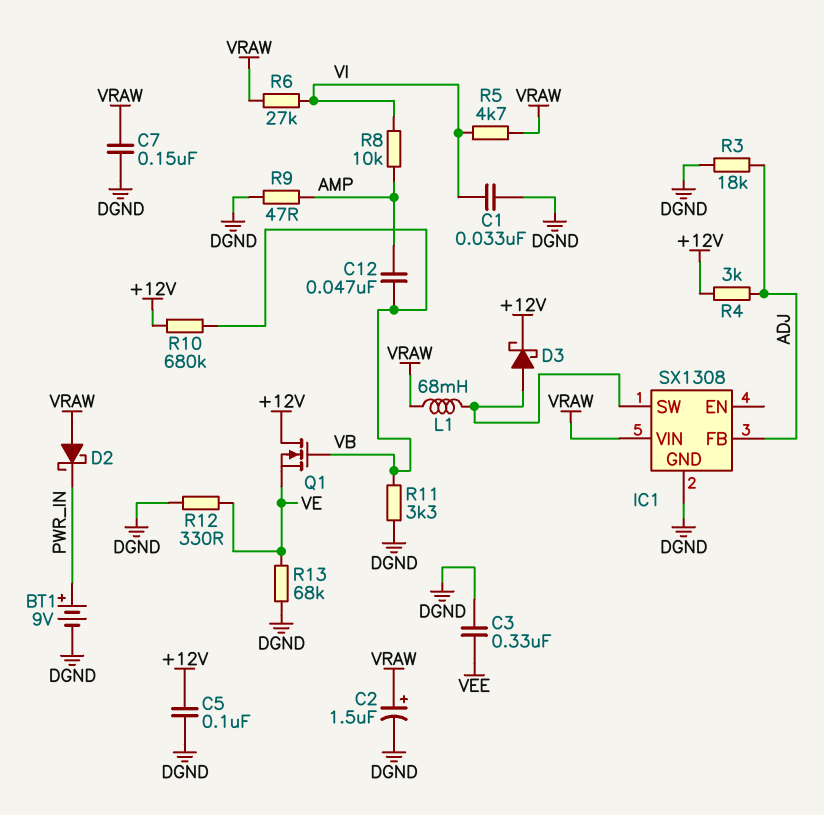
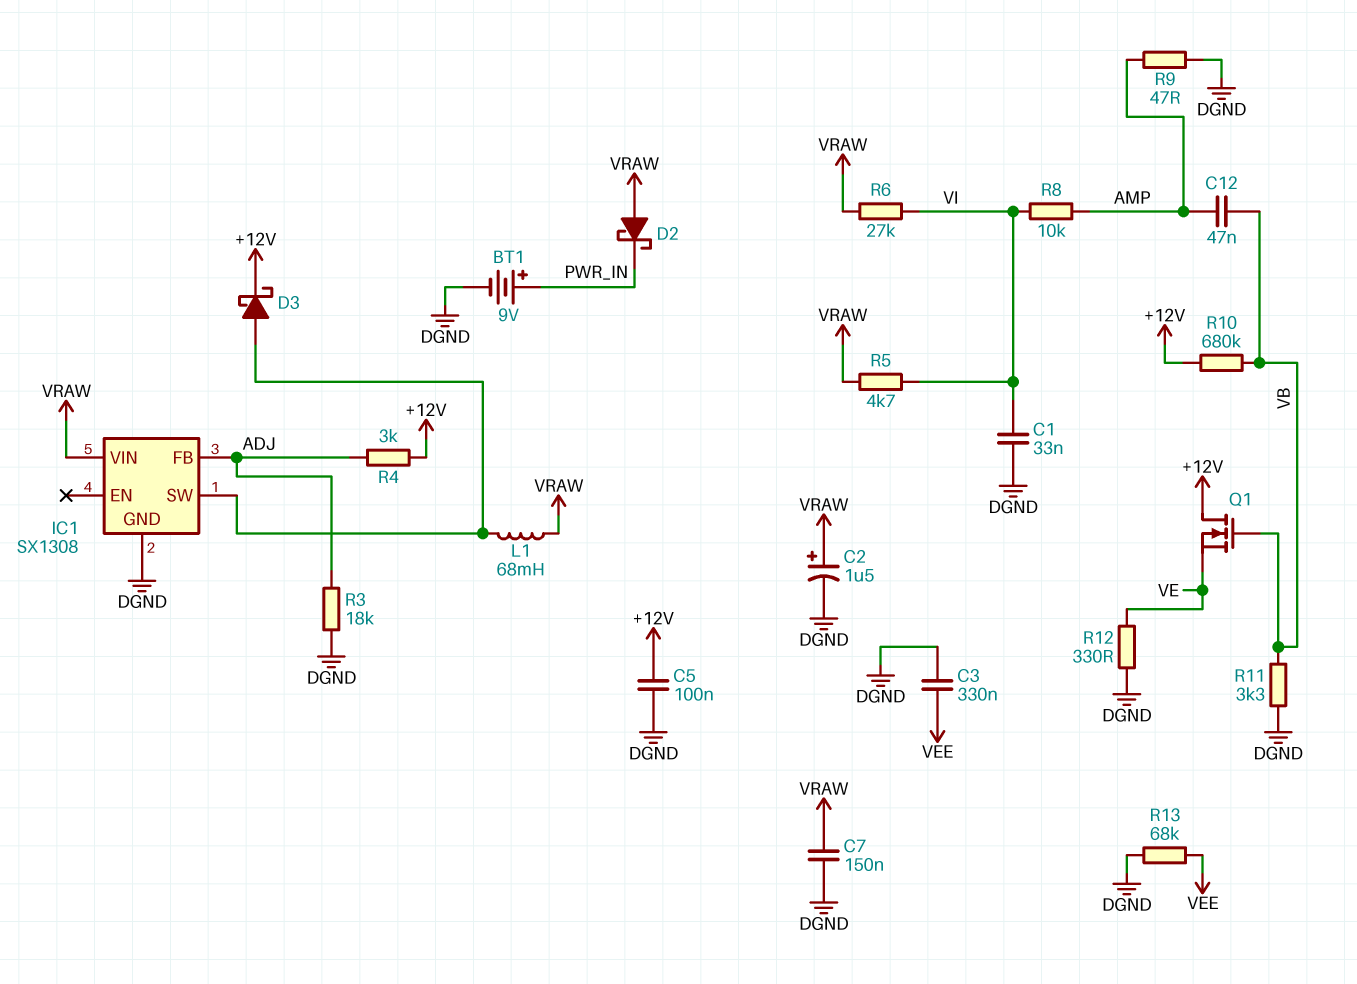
R13: 68k (DGND, VE) -> 68k (DGND, VEE)

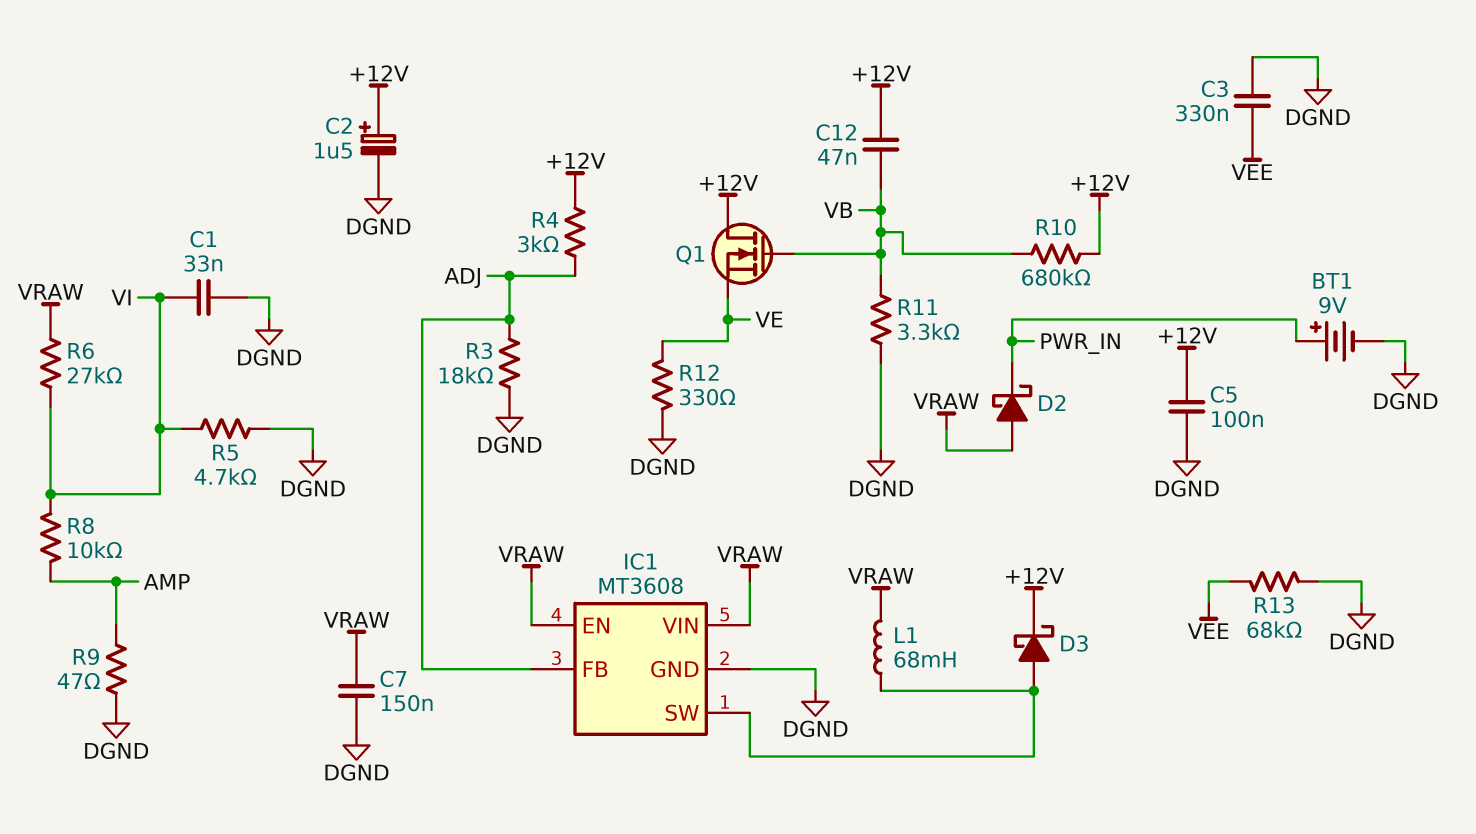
C2: 1.5uF (plus VRAW, minus DGND) -> 1.5uF (plus +12V, minus DGND)
C12: 47nF (AMP, VB) -> 47nF (+12V, VB)
IC1: SX1308 -> MT3608
IC1 pin EN: none -> VRAW
R5: 4.7k (VI, VRAW) -> 4.7k (DGND, VI)

